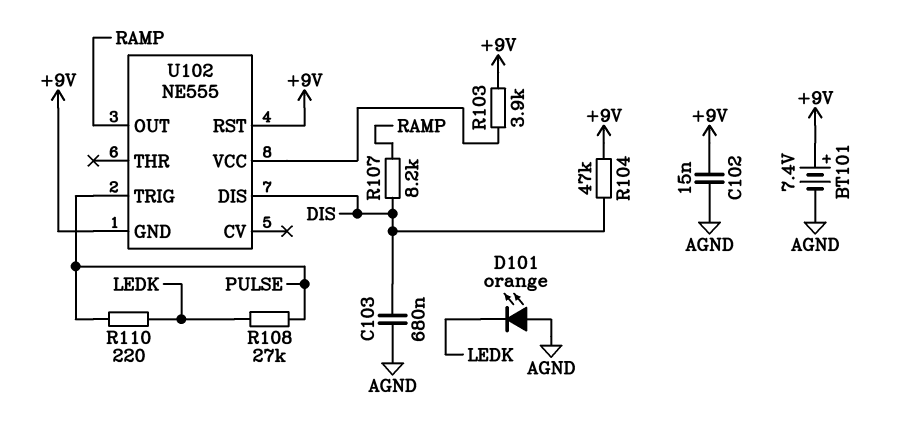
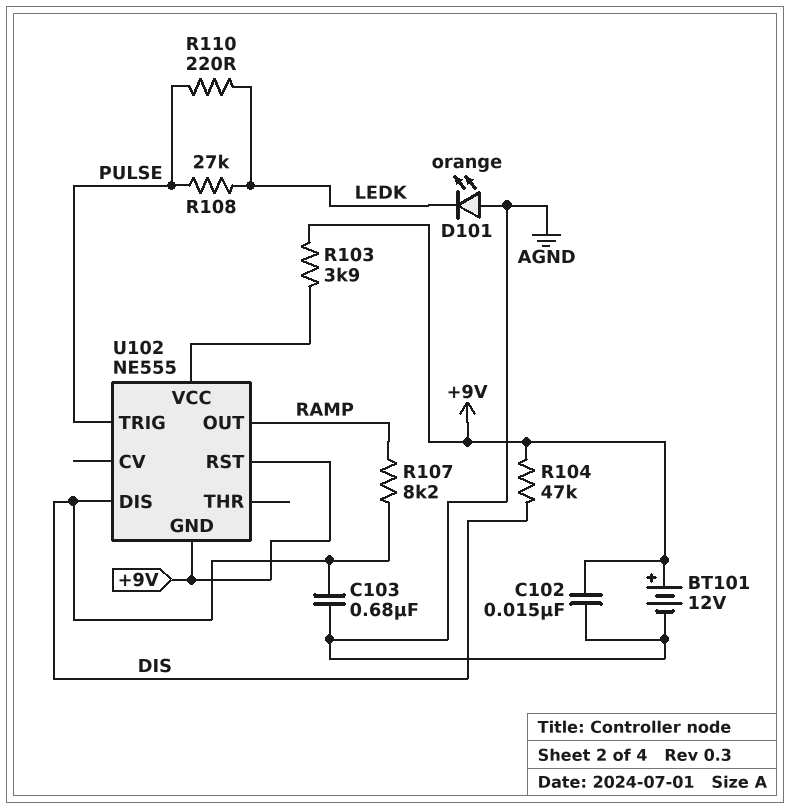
BT101: 7.4V (plus +9V, minus AGND) -> 12V (plus +9V, minus AGND)

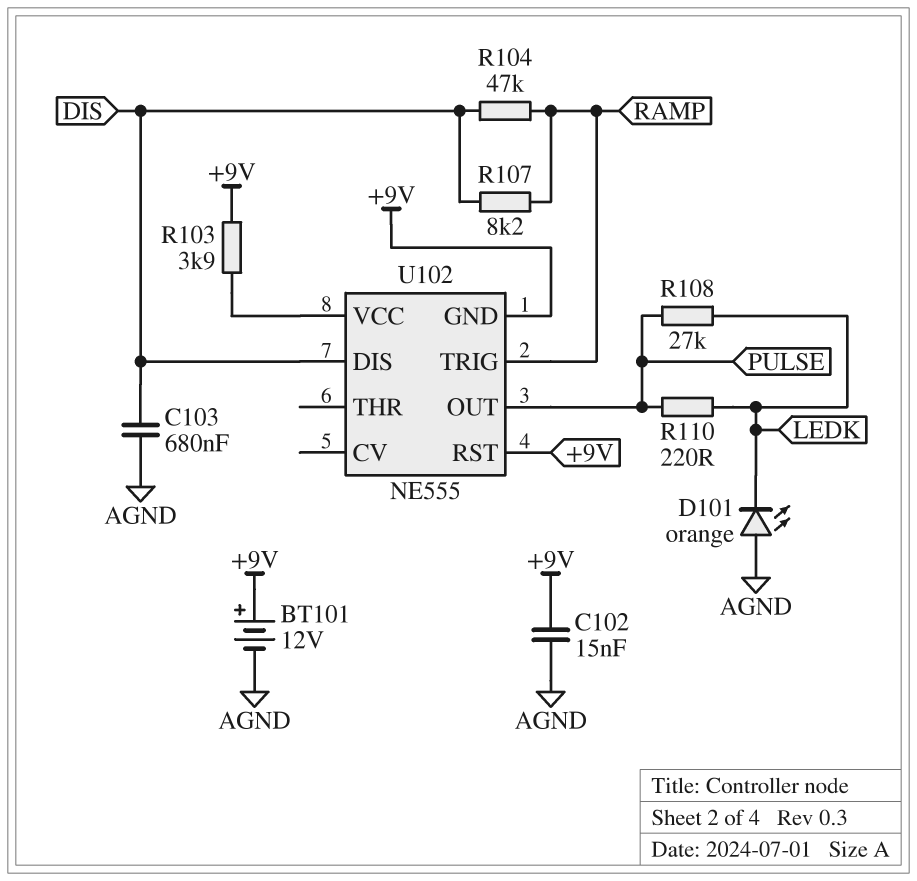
R104: 47k (+9V, DIS) -> 47k (DIS, RAMP)
U102 pin OUT: RAMP -> PULSE
U102 pin TRIG: PULSE -> RAMP

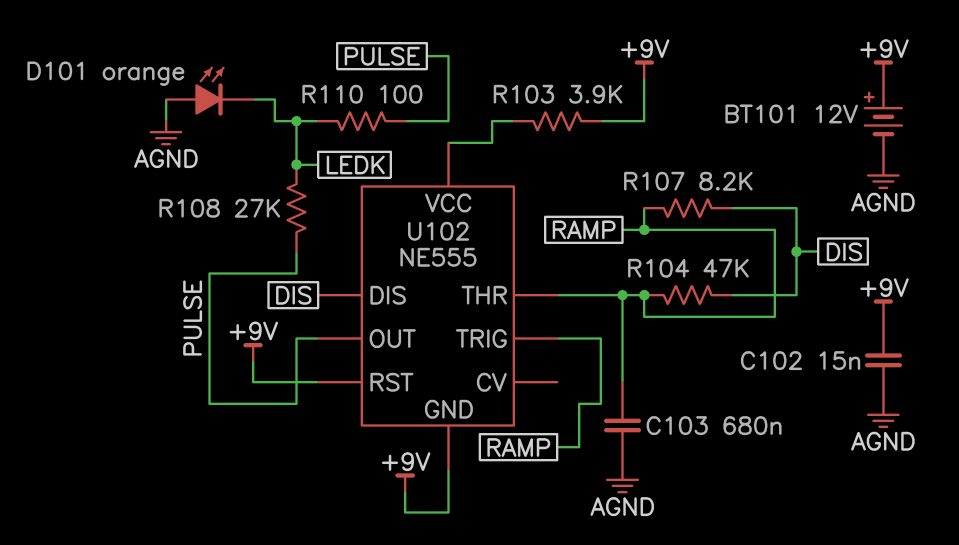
C103: 680nF (AGND, DIS) -> 680nF (AGND, RAMP)
R110: 220 (LEDK, PULSE) -> 100 (LEDK, PULSE)
U102 pin THR: none -> RAMP

